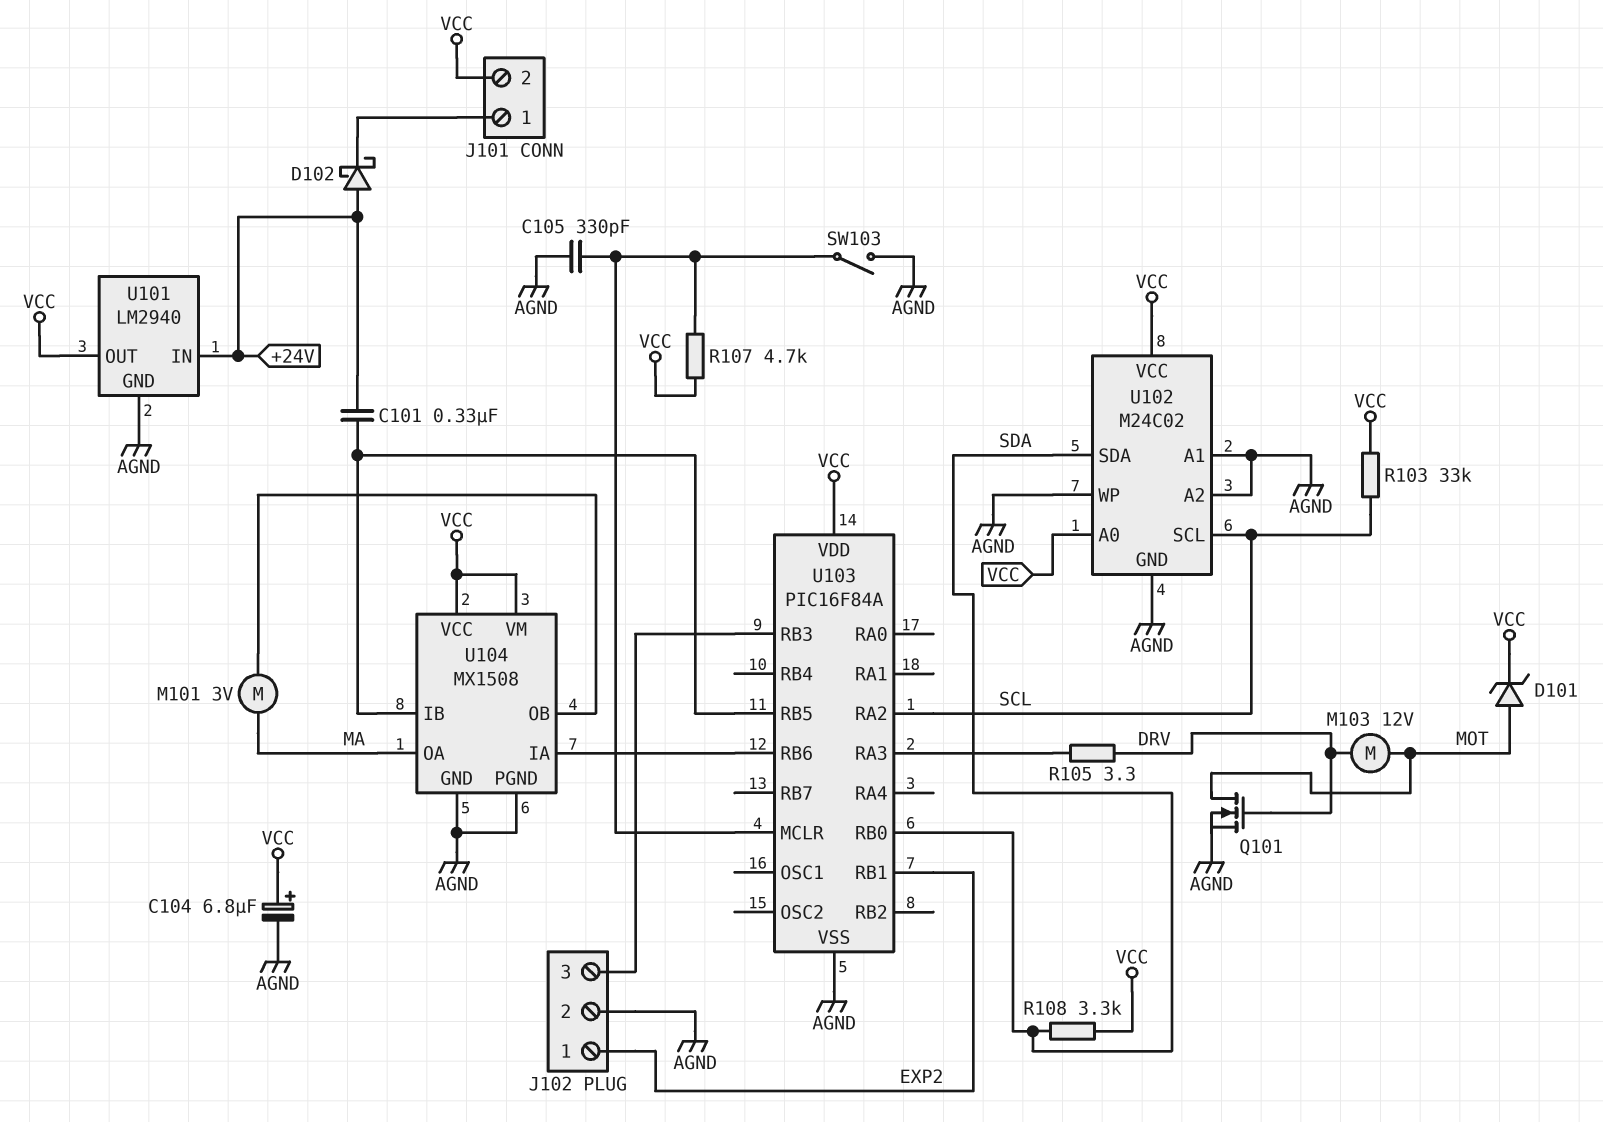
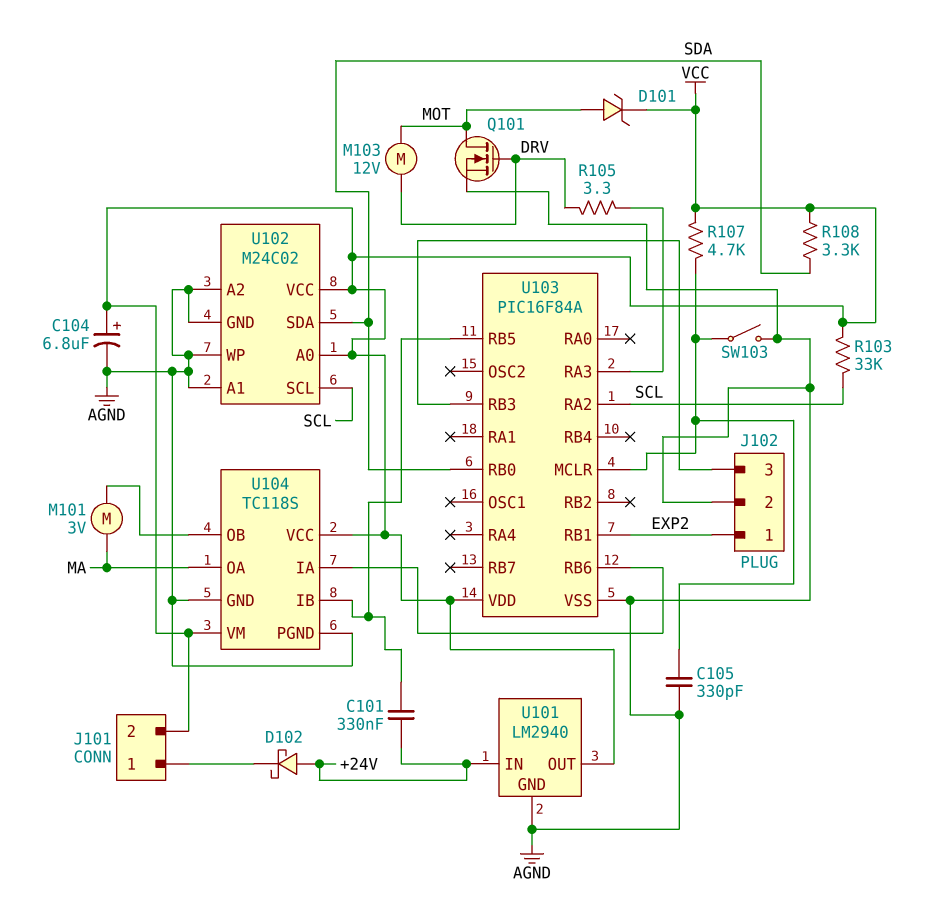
U104: MX1508 -> TC118S

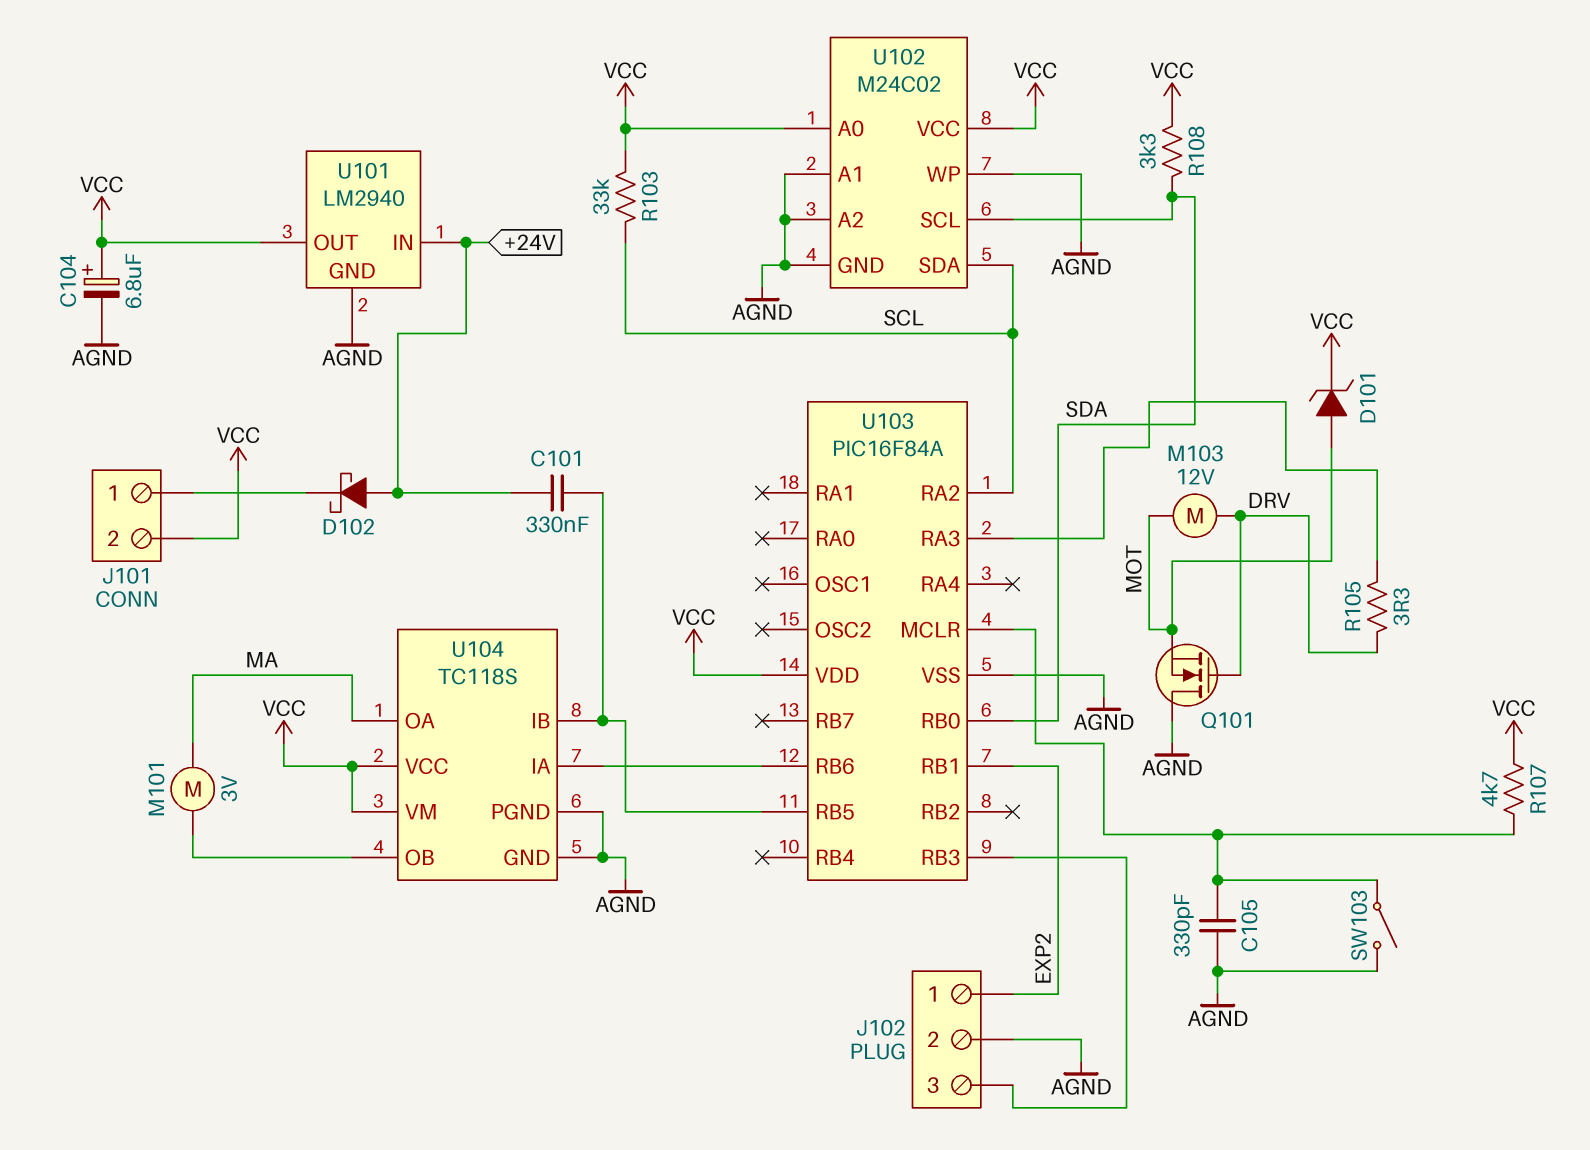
Q101: NMOS (G DRV, D MOT, S AGND) -> NMOS (G DRV, D AGND, S MOT)
U102 pin SCL: SCL -> SDA
U102 pin SDA: SDA -> SCL

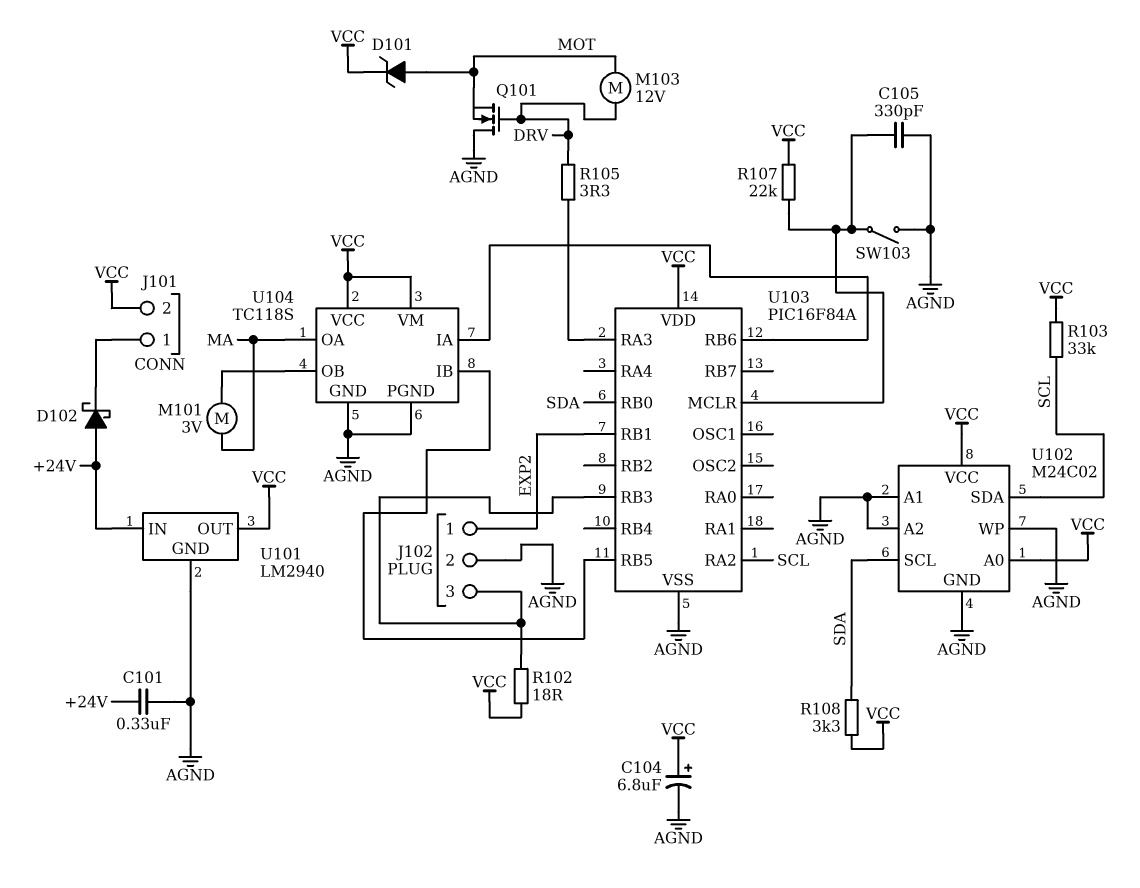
C101: 330nF (+24V, U103/RB5) -> 330nF (+24V, AGND)
R102: none -> 18 (J102/3, VCC)
R107: 4.7k (U103/MCLR, VCC) -> 22k (U103/MCLR, VCC)

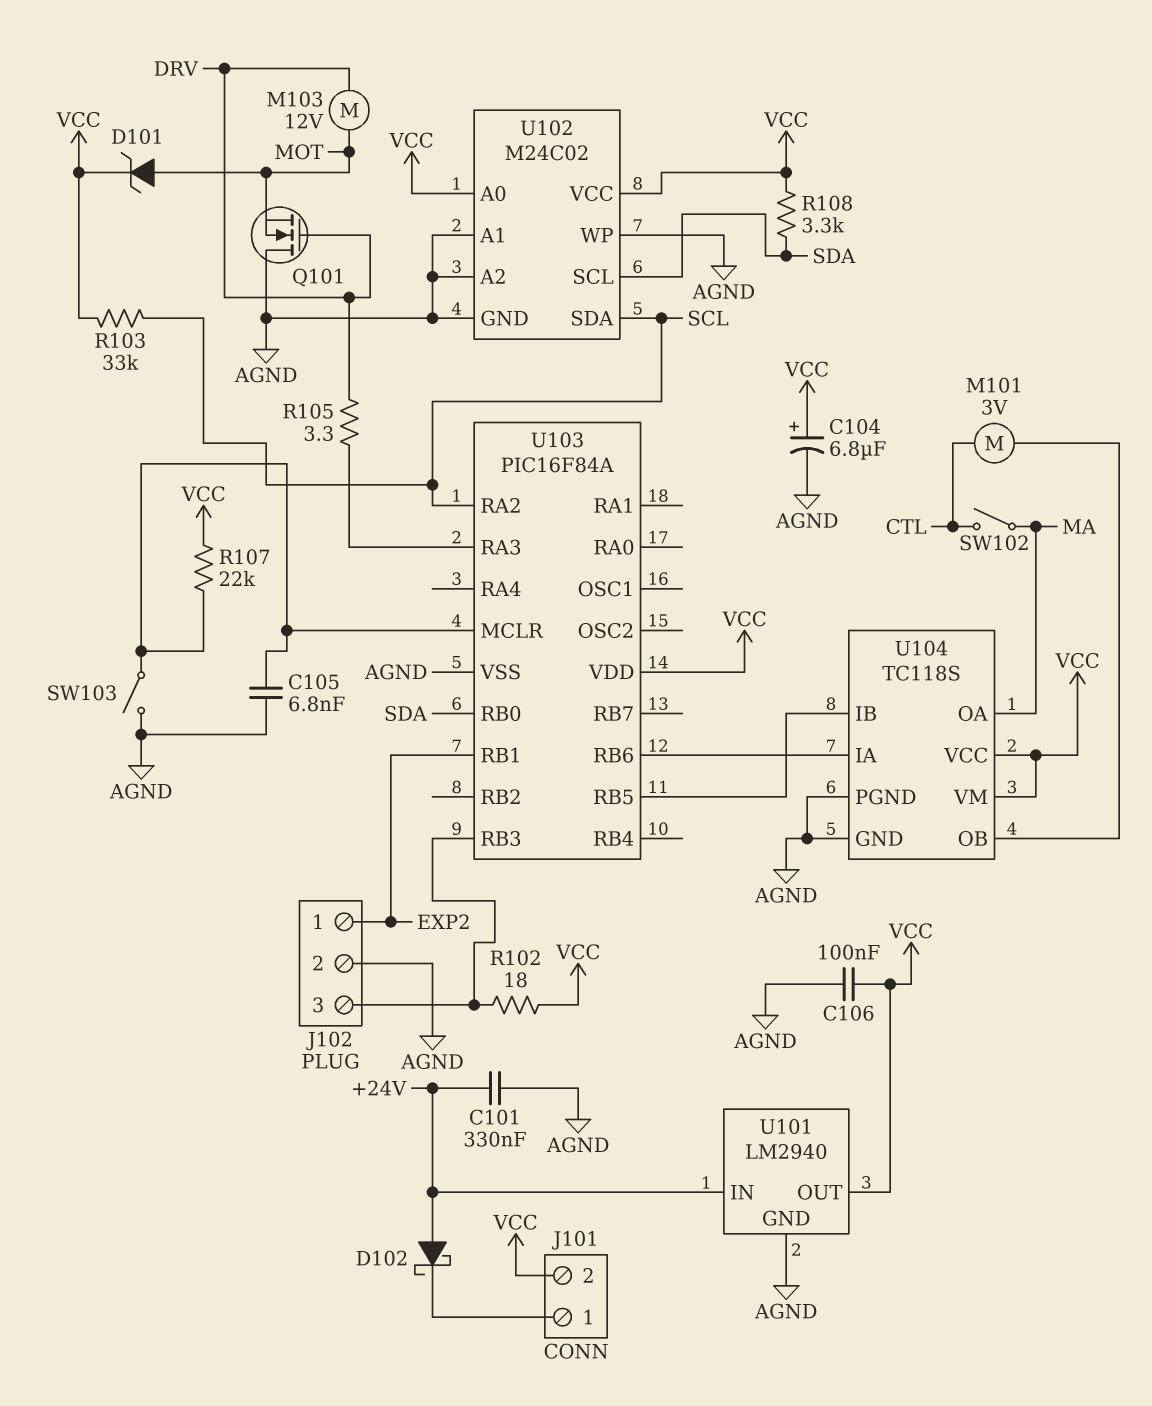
C105: 330pF (AGND, U103/MCLR) -> 6.8nF (AGND, U103/MCLR)
C106: none -> 100nF (AGND, VCC)
M101: motor 3V (MA, U104/OB) -> motor 3V (CTL, U104/OB)
SW102: none -> switch (CTL, MA)

